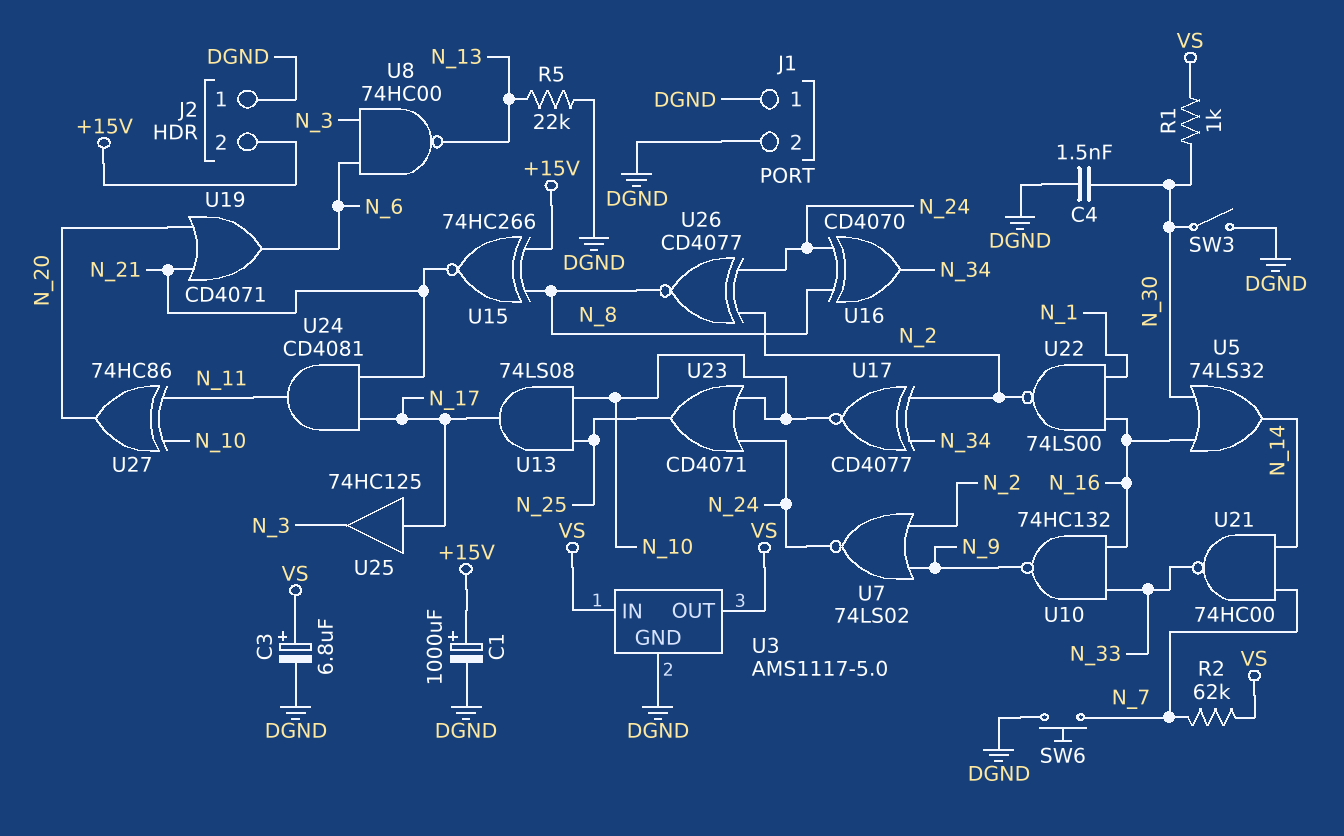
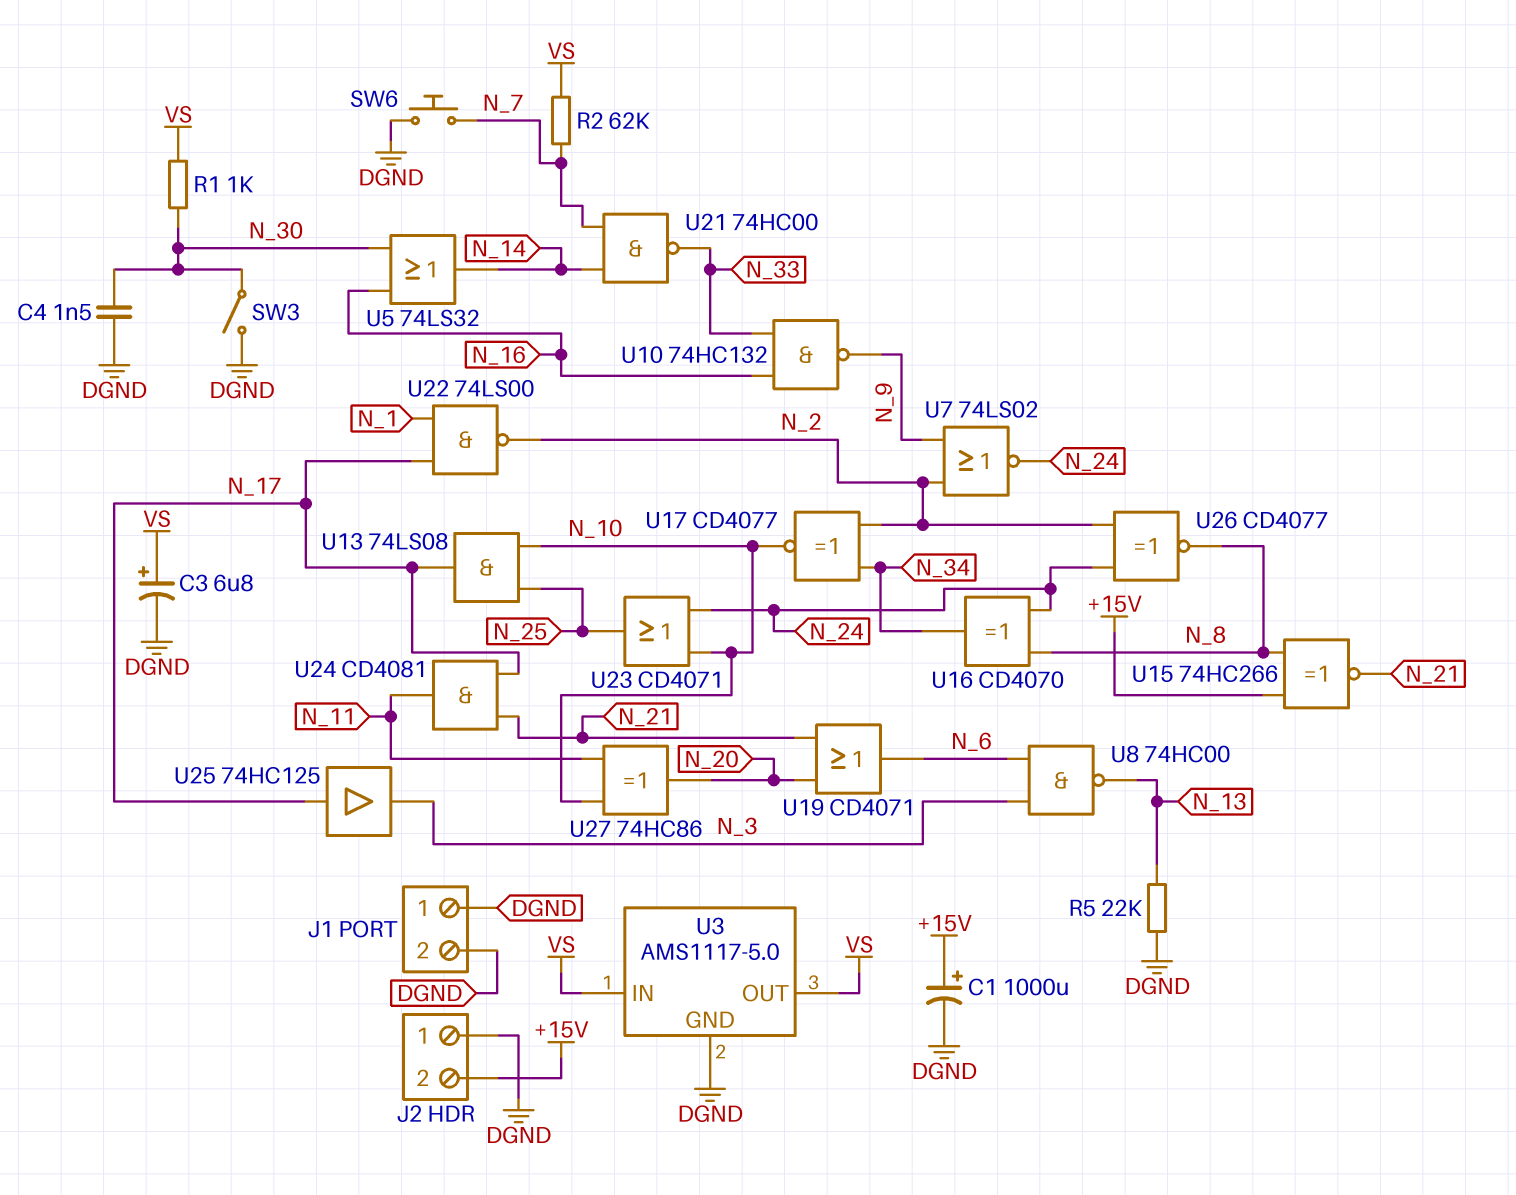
U22: NAND 74LS00 (in N_1, in N_16, out N_2) -> NAND 74LS00 (in N_1, in N_17, out N_2)

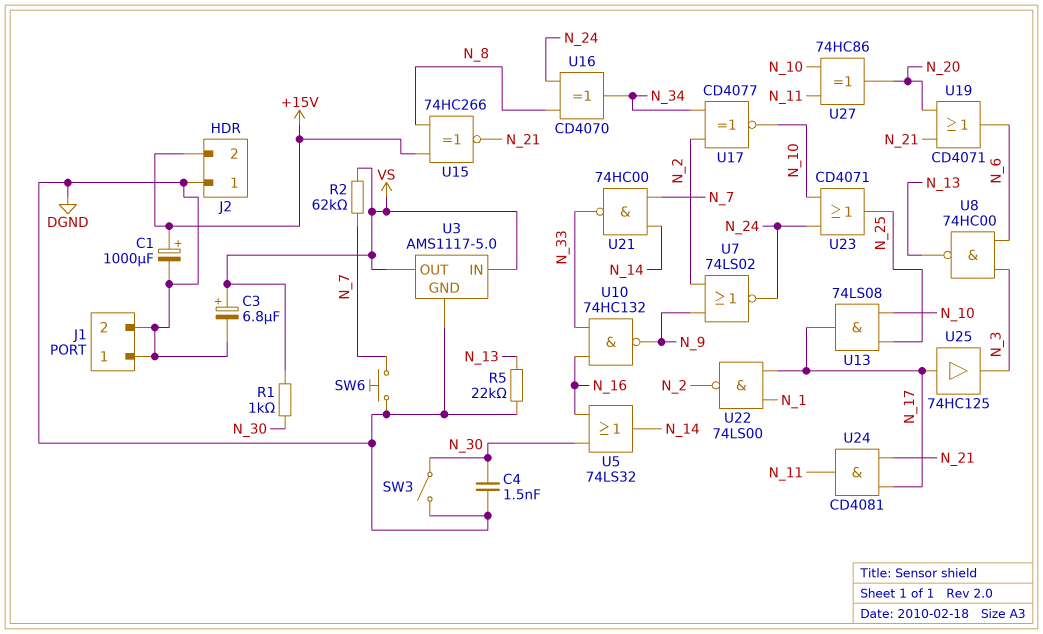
U26: XNOR CD4077 (in N_2, in N_24, out N_8) -> none

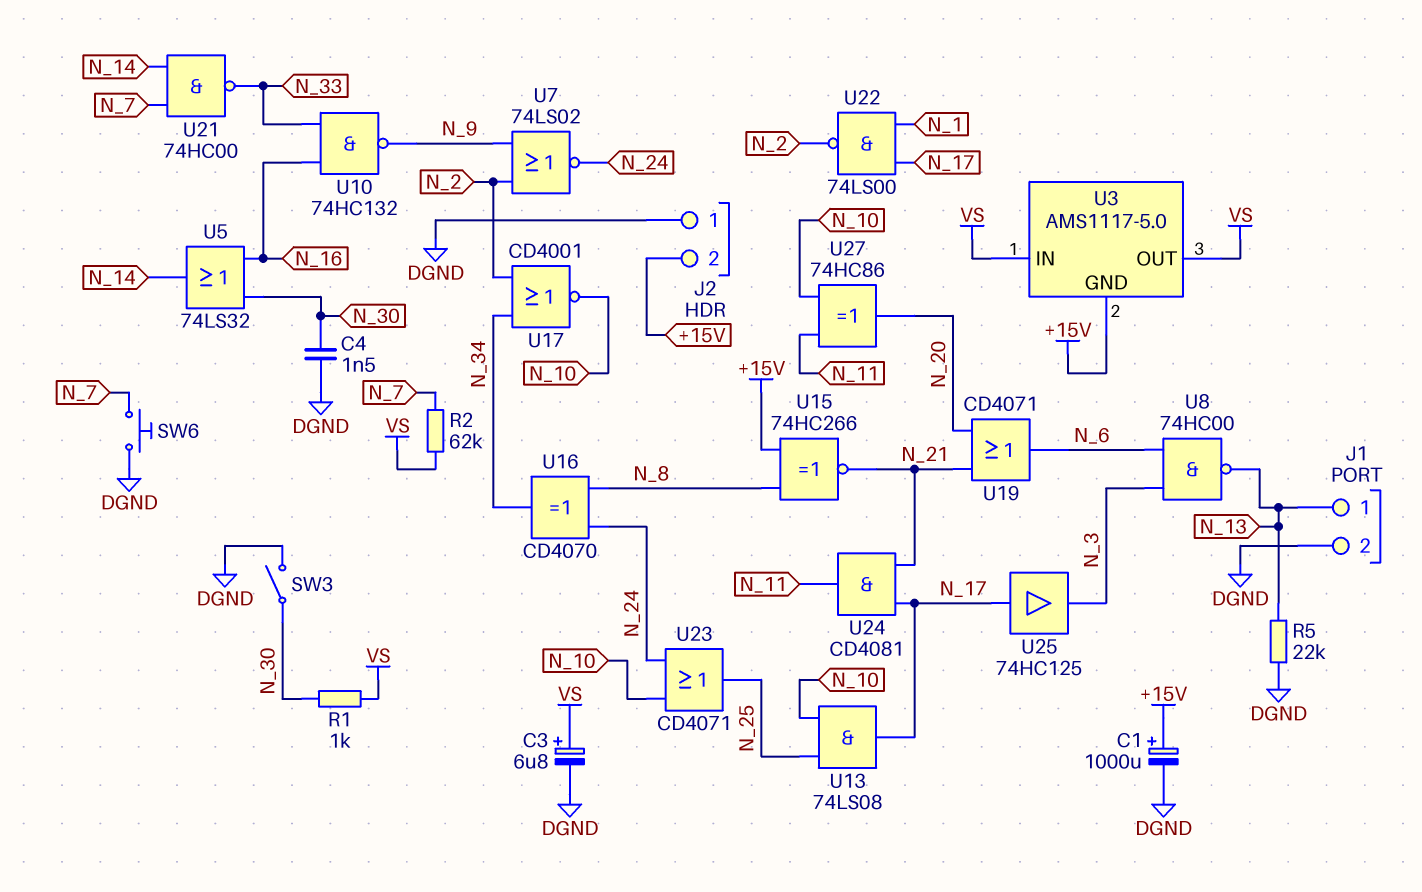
J1 pin 1: DGND -> N_13
U3 pin GND: DGND -> +15V
U17: XNOR CD4077 (in N_2, in N_34, out N_10) -> NOR CD4001 (in N_2, in N_34, out N_10)

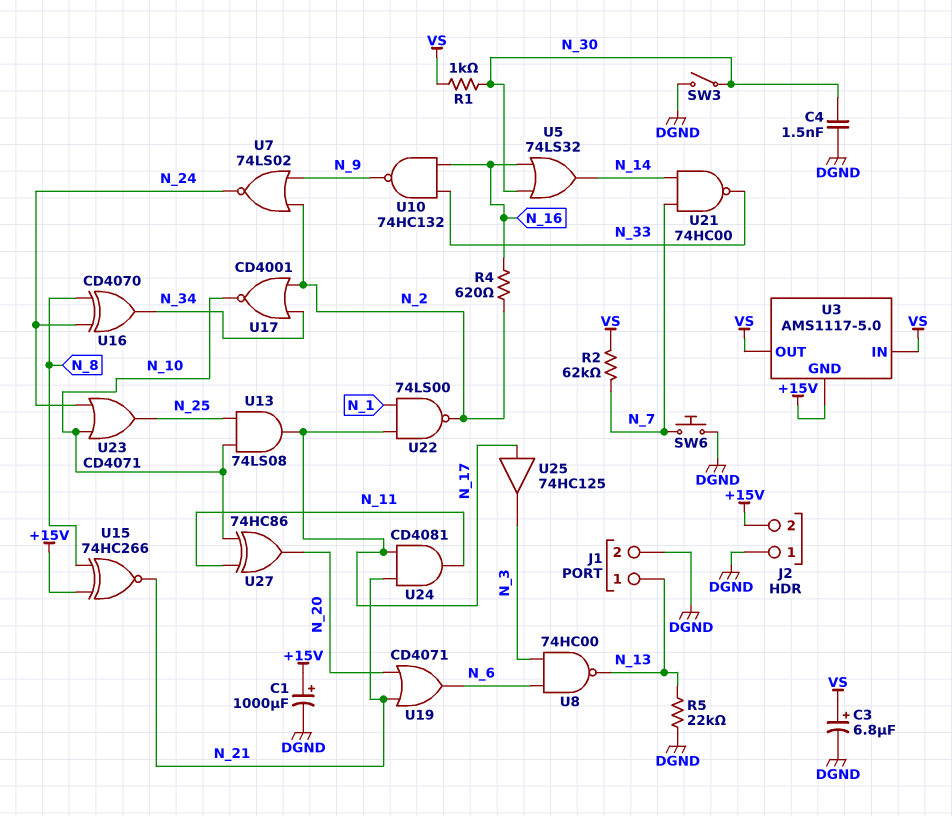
R4: none -> 620 (N_2, N_16)

